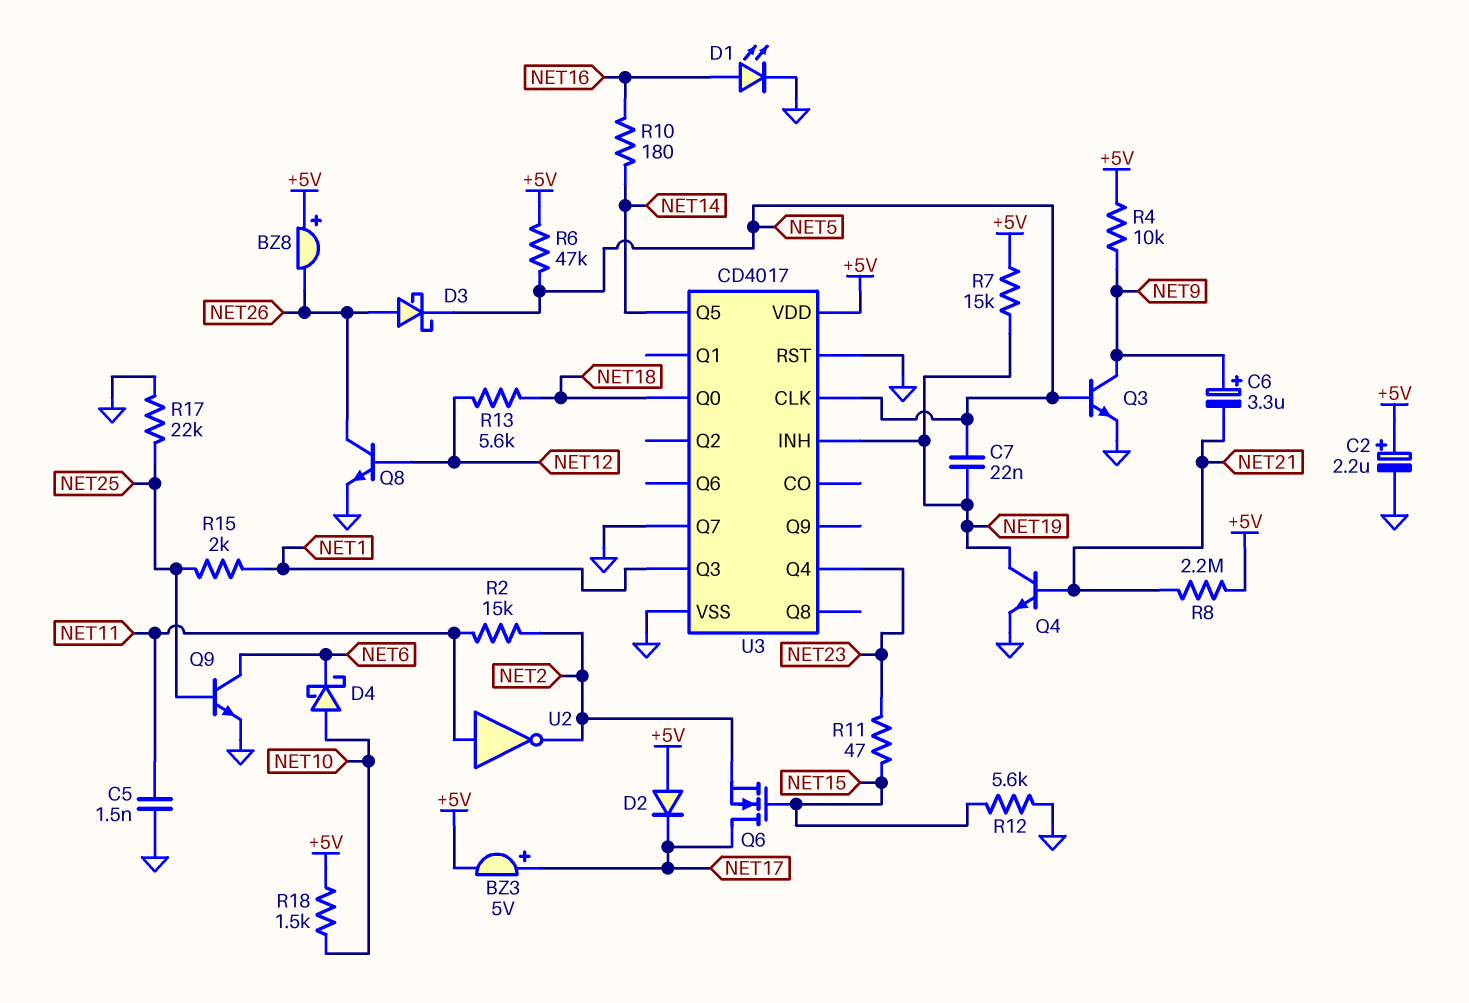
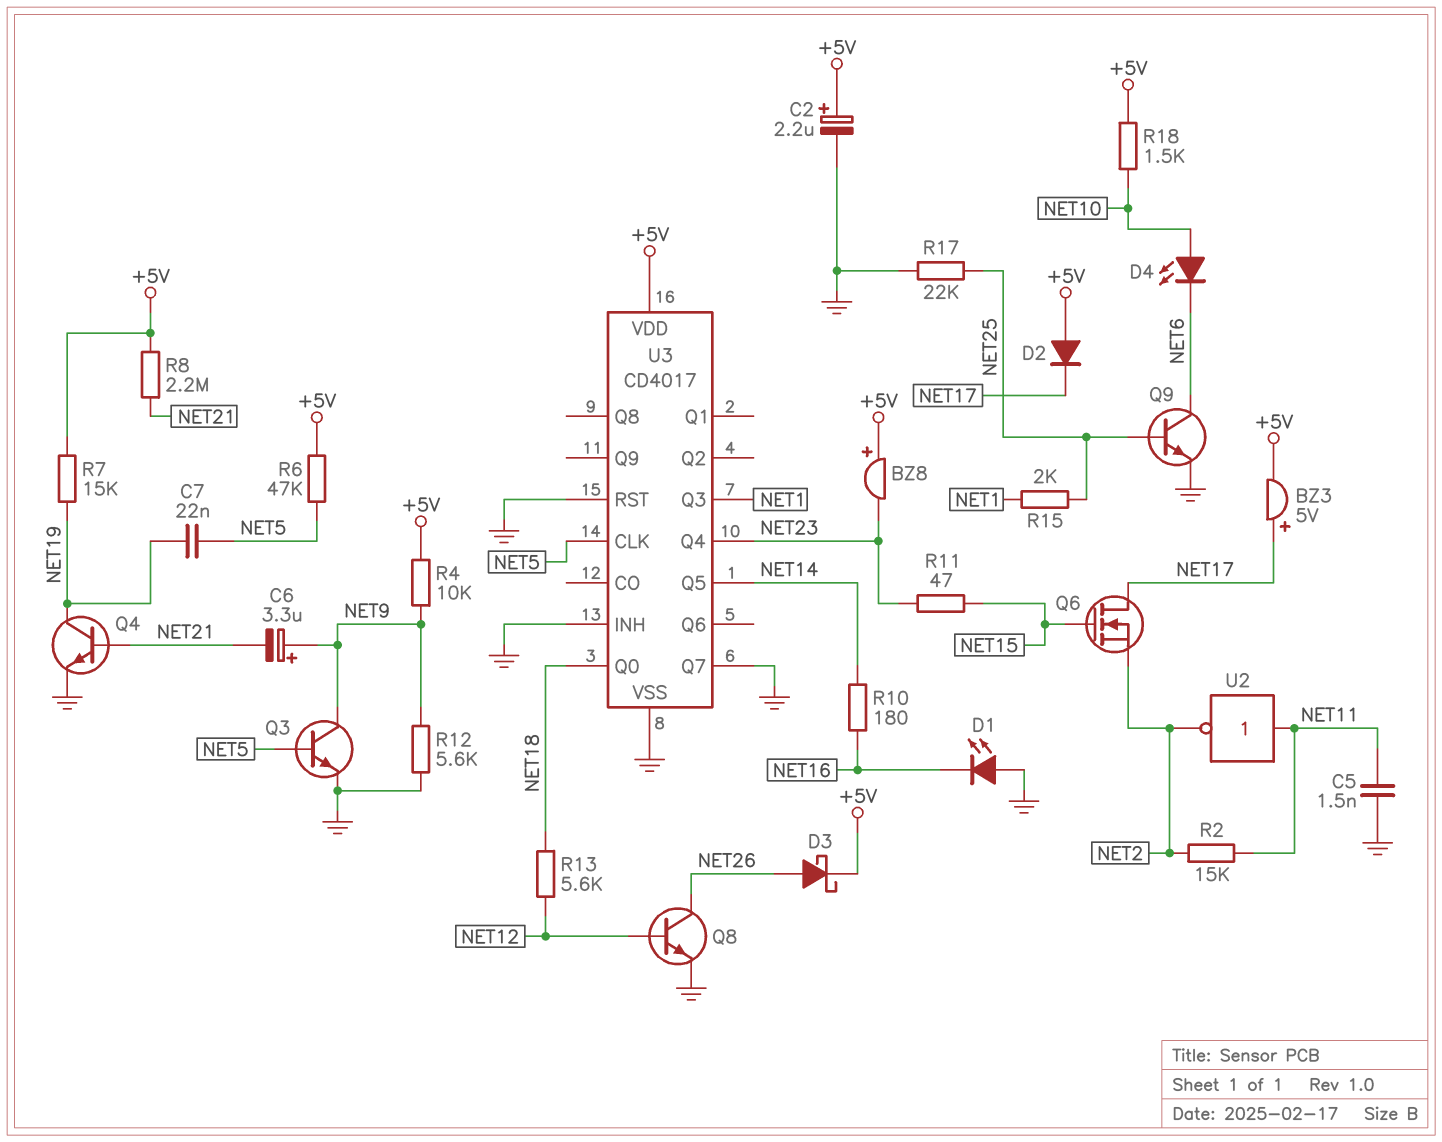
BZ8: buzzer (plus +5V, minus NET26) -> buzzer (plus +5V, minus NET23)
D1: LED (A NET16, K GND) -> LED (A GND, K NET16)
D3: schottky (A NET26, K NET5) -> schottky (A NET26, K +5V)
D4: schottky (A NET10, K NET6) -> LED (A NET10, K NET6)
R12: 5.6k (GND, NET15) -> 5.6k (GND, NET9)
U3 pin INH: NET19 -> GND

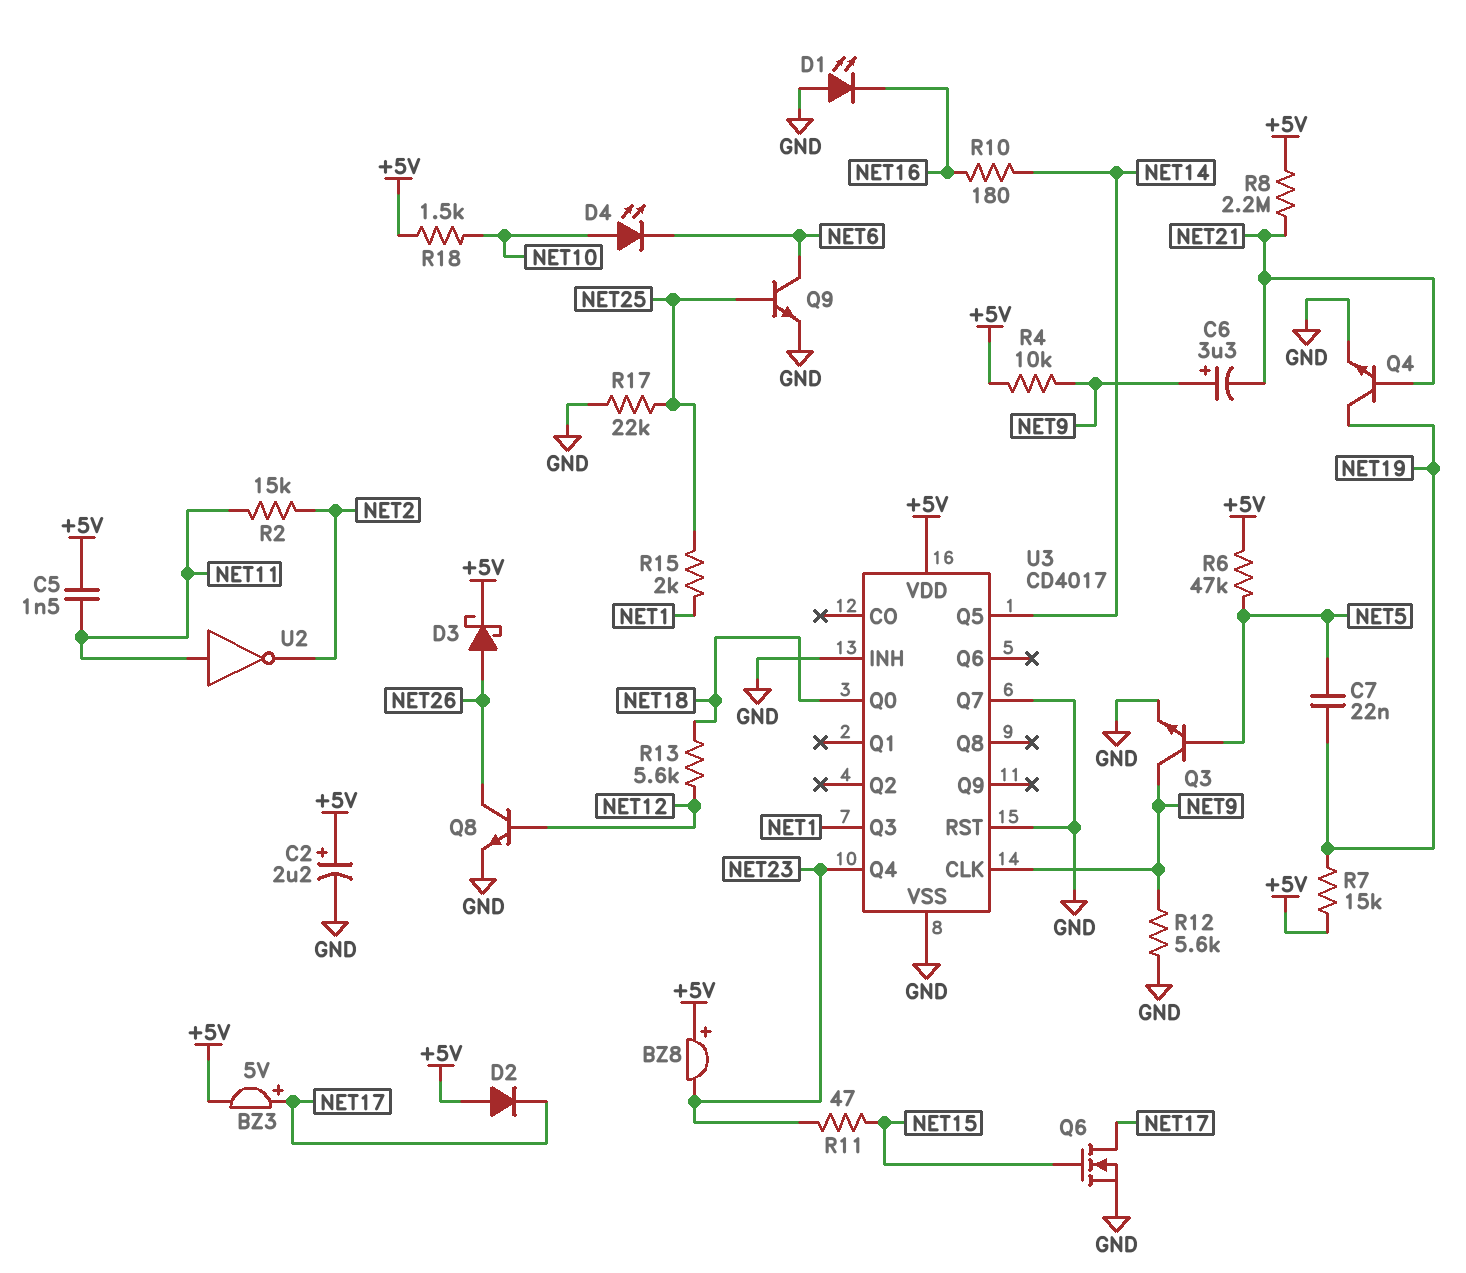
C5: 1.5nF (GND, NET11) -> 1.5nF (+5V, NET11)
Q6: NMOS (G NET15, D NET17, S NET2) -> NMOS (G NET15, D NET17, S GND)
U3 pin CLK: NET5 -> NET9

